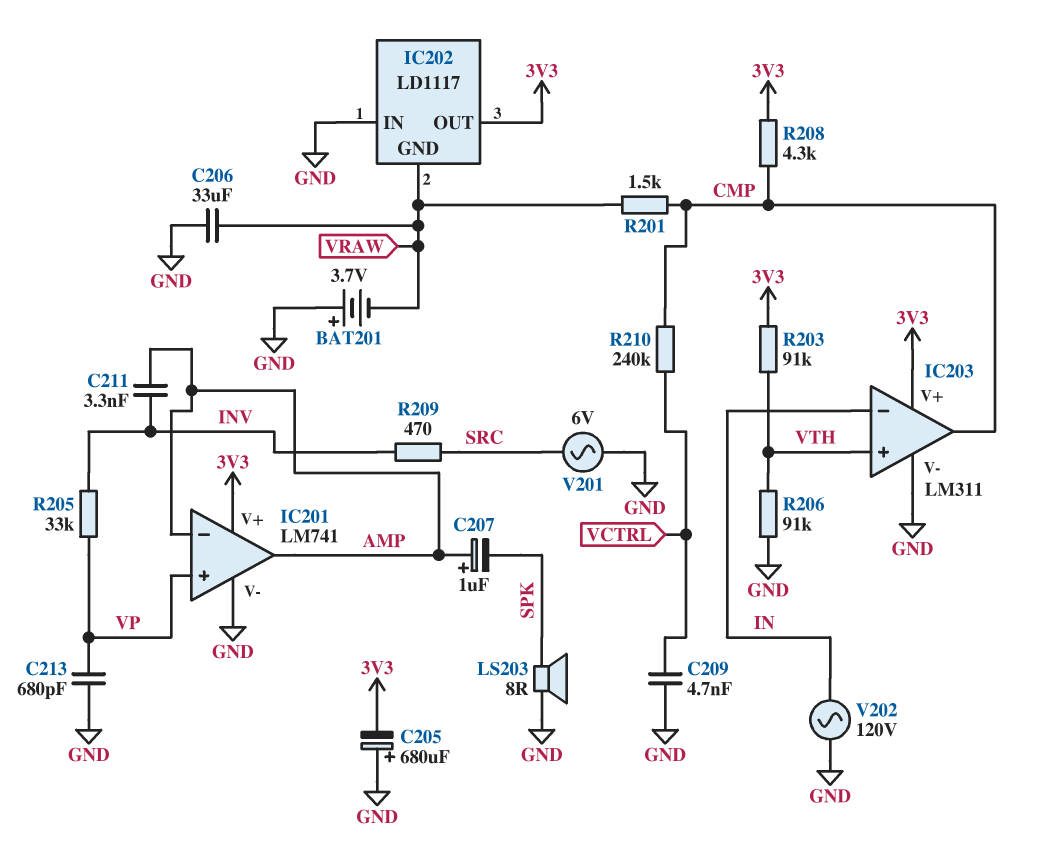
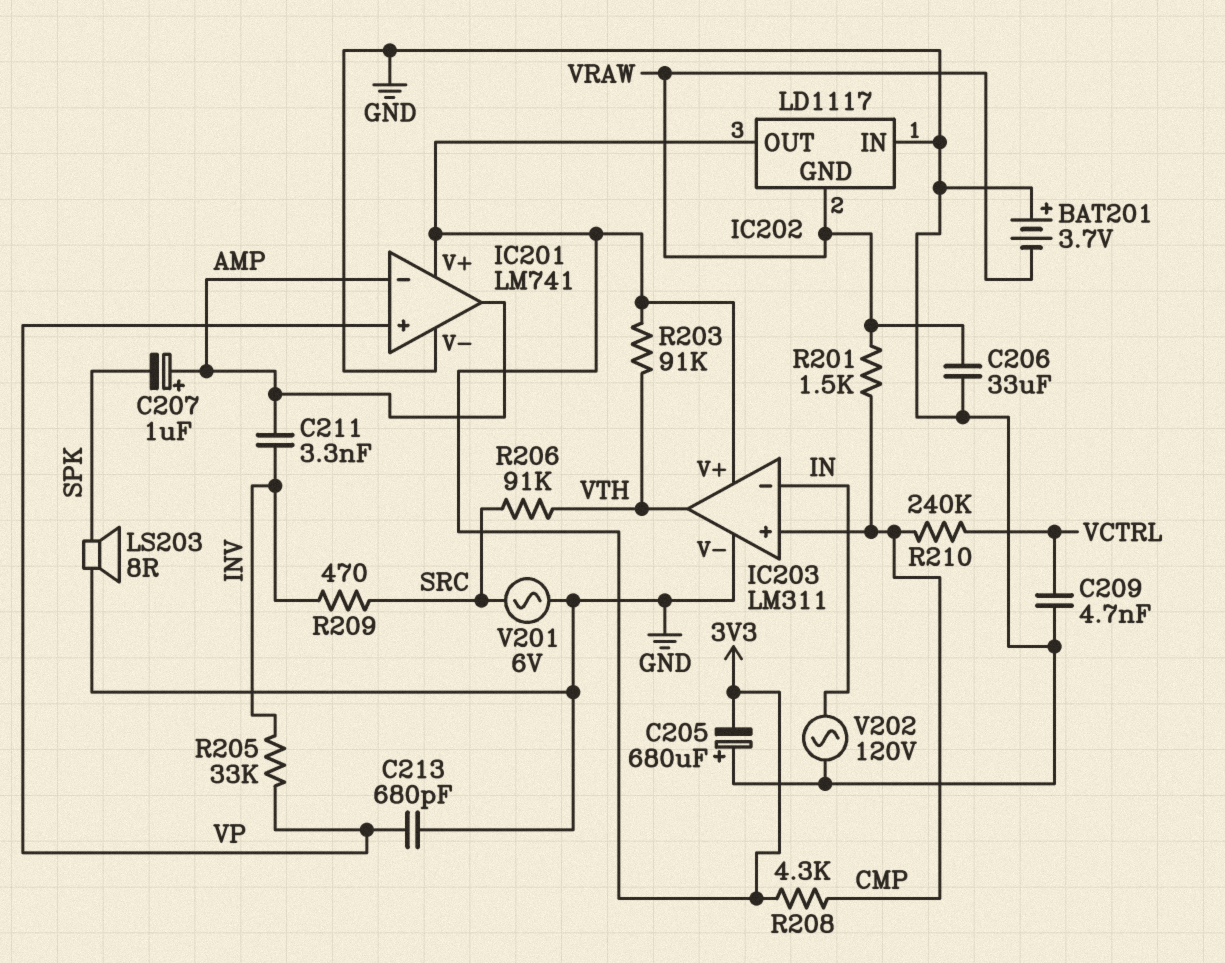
IC203 pin in+: VTH -> CMP
IC203 pin out: CMP -> VTH
R206: 91k (GND, VTH) -> 91k (SRC, VTH)

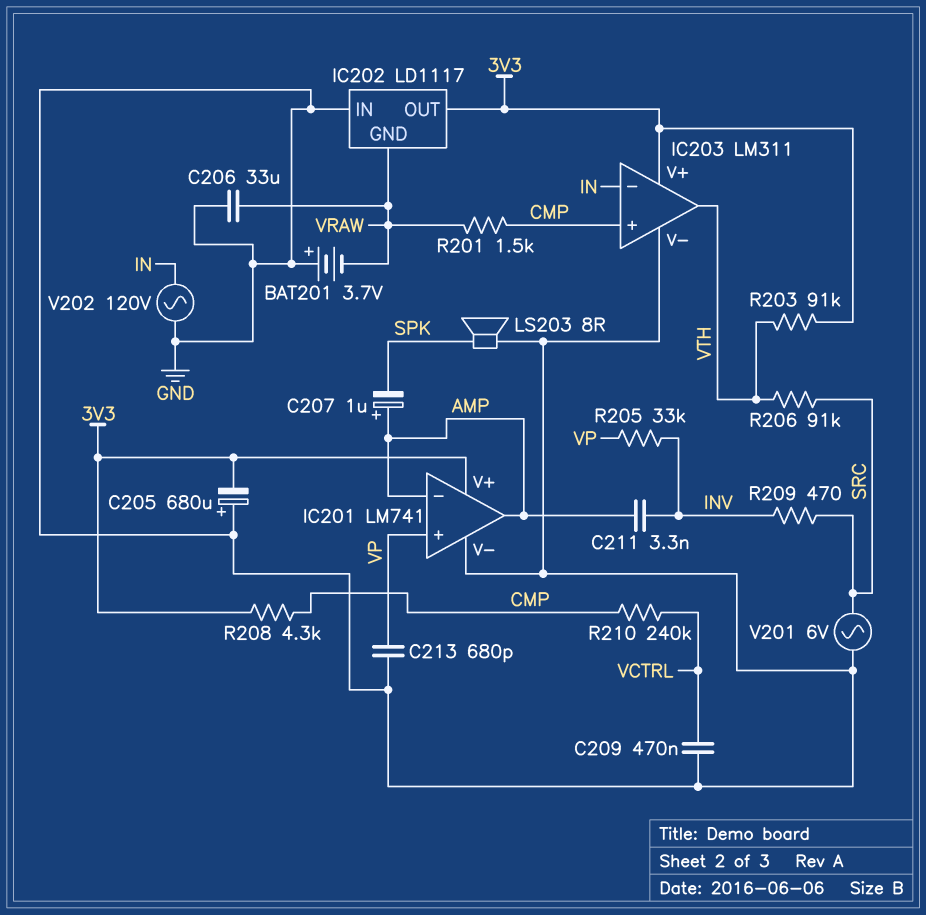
C209: 4.7nF (GND, VCTRL) -> 470nF (GND, VCTRL)

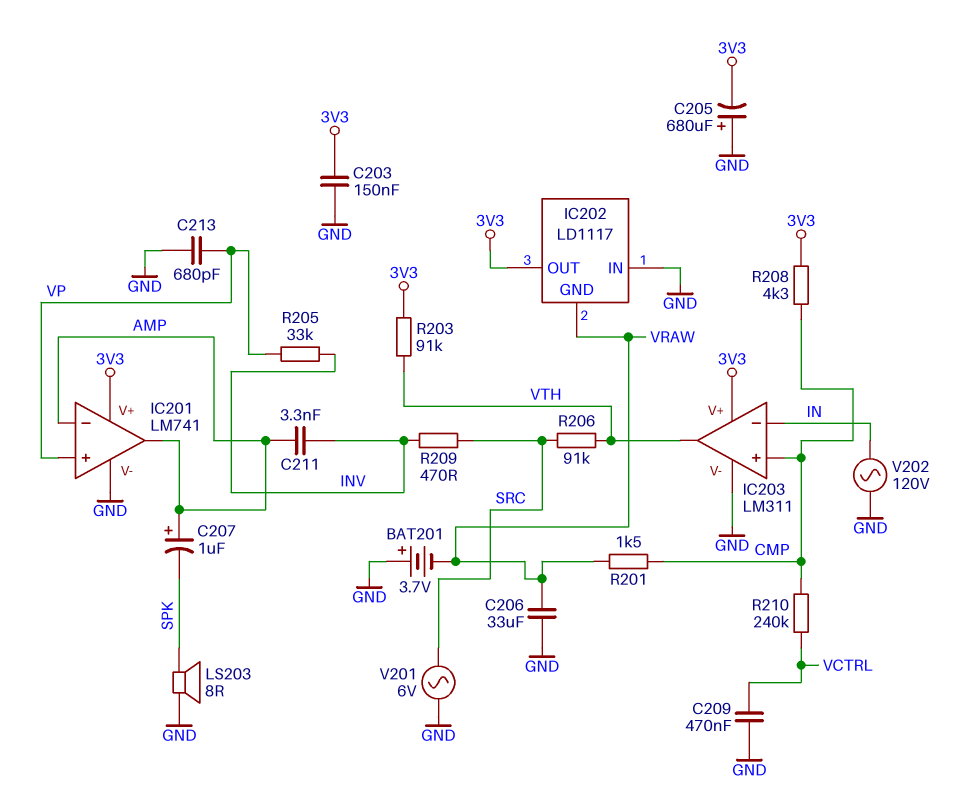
C203: none -> 150nF (3V3, GND)

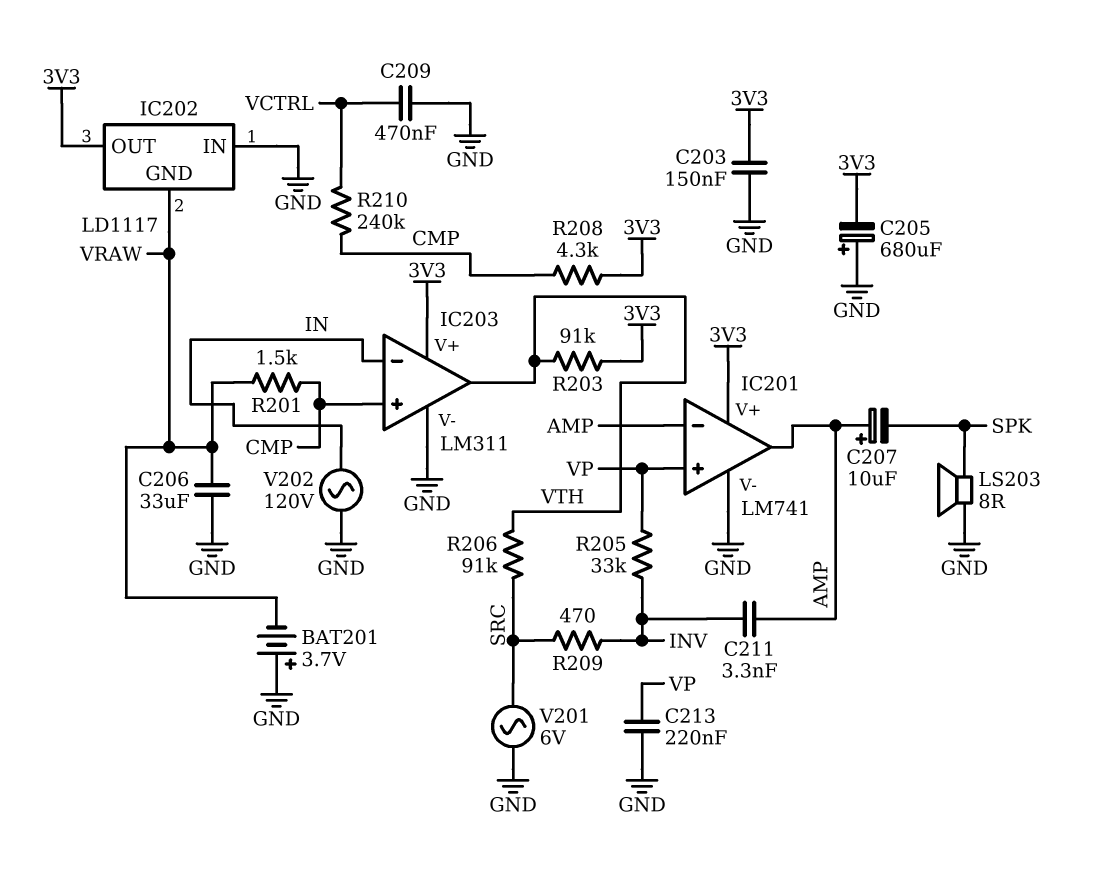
C207: 1uF (plus AMP, minus SPK) -> 10uF (plus AMP, minus SPK)
C213: 680pF (GND, VP) -> 220nF (GND, VP)

